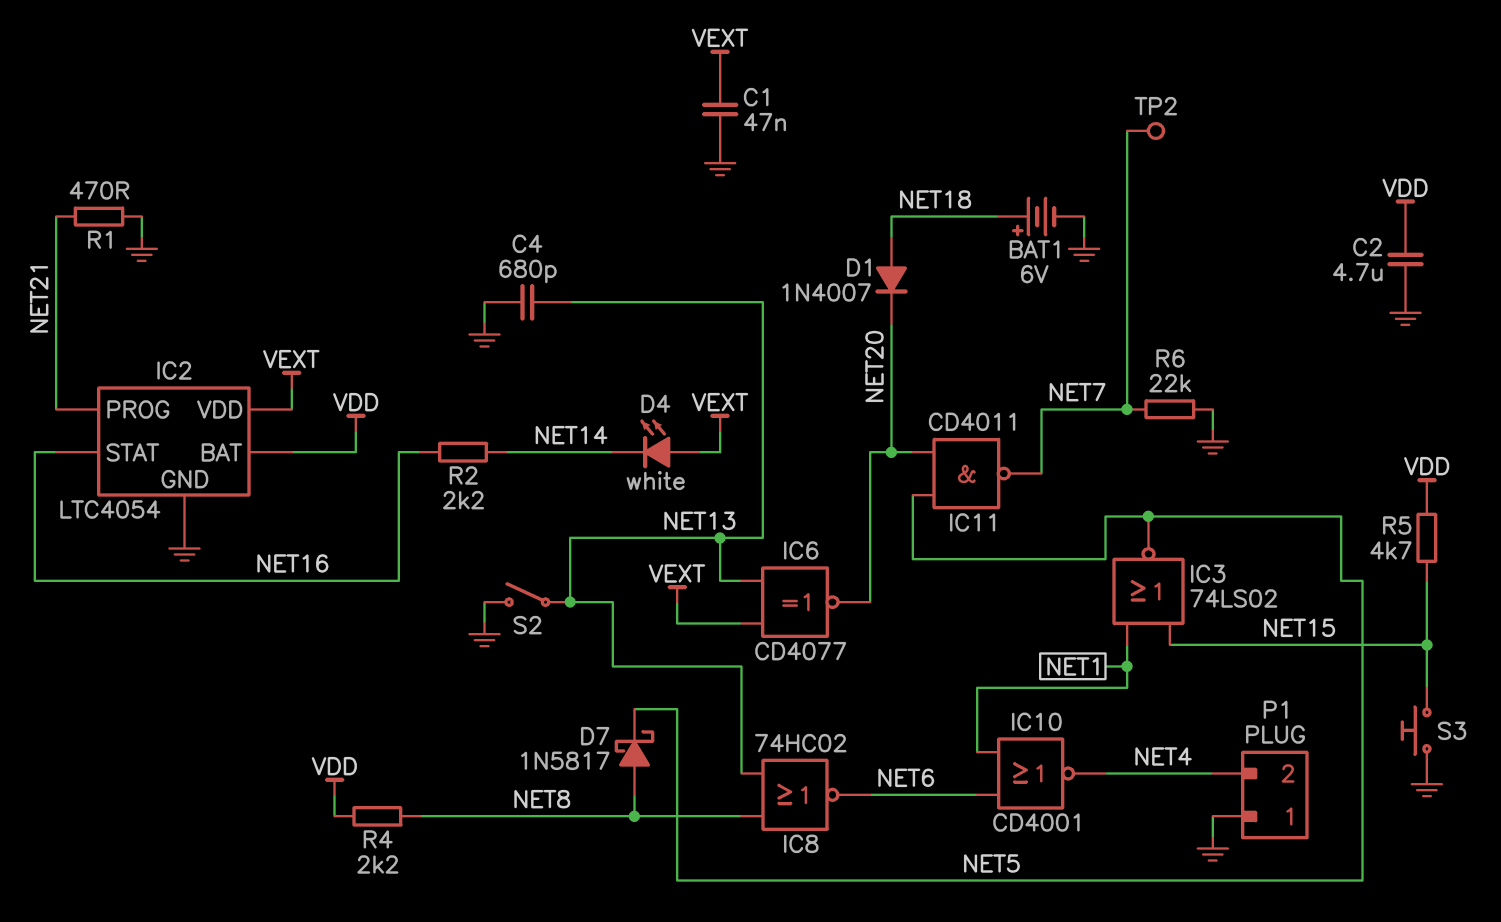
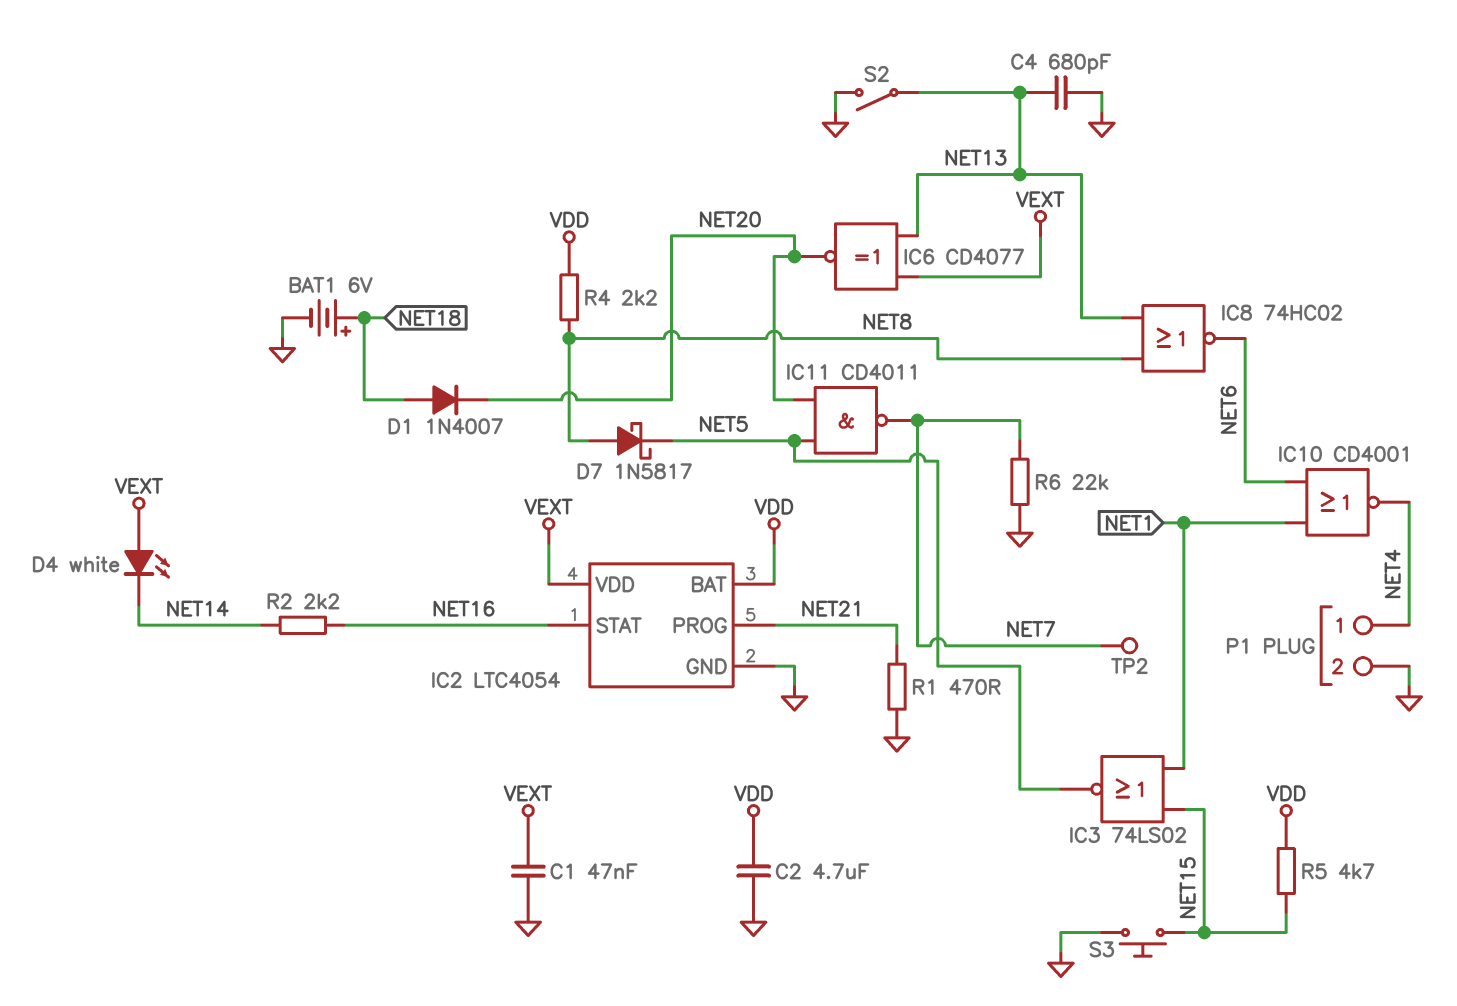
P1 pin 1: GND -> NET4
P1 pin 2: NET4 -> GND

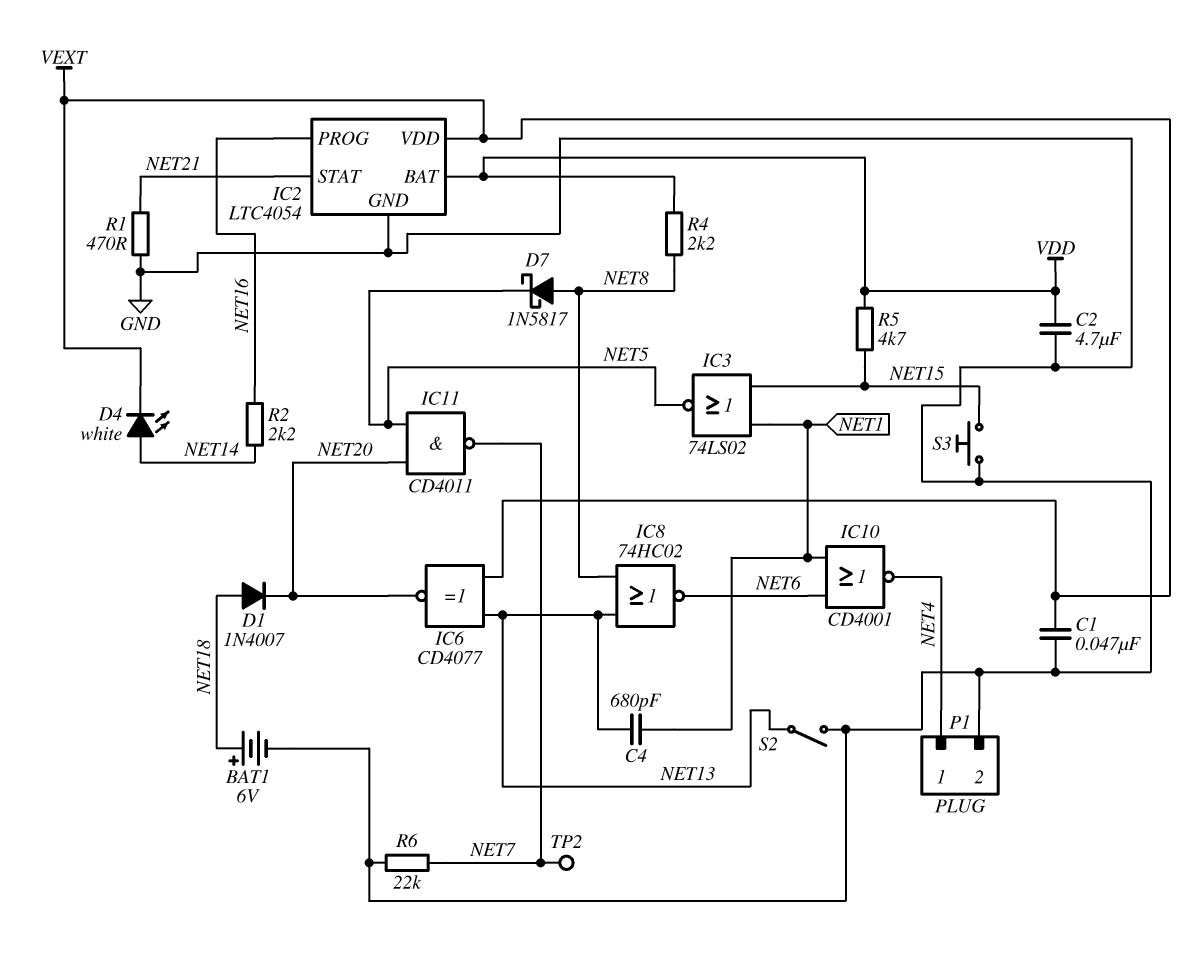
C4: 680pF (GND, NET13) -> 680pF (NET1, NET13)
D4: LED white (A VEXT, K NET14) -> LED white (A NET14, K VEXT)
IC2 pin PROG: NET21 -> NET16
IC2 pin STAT: NET16 -> NET21

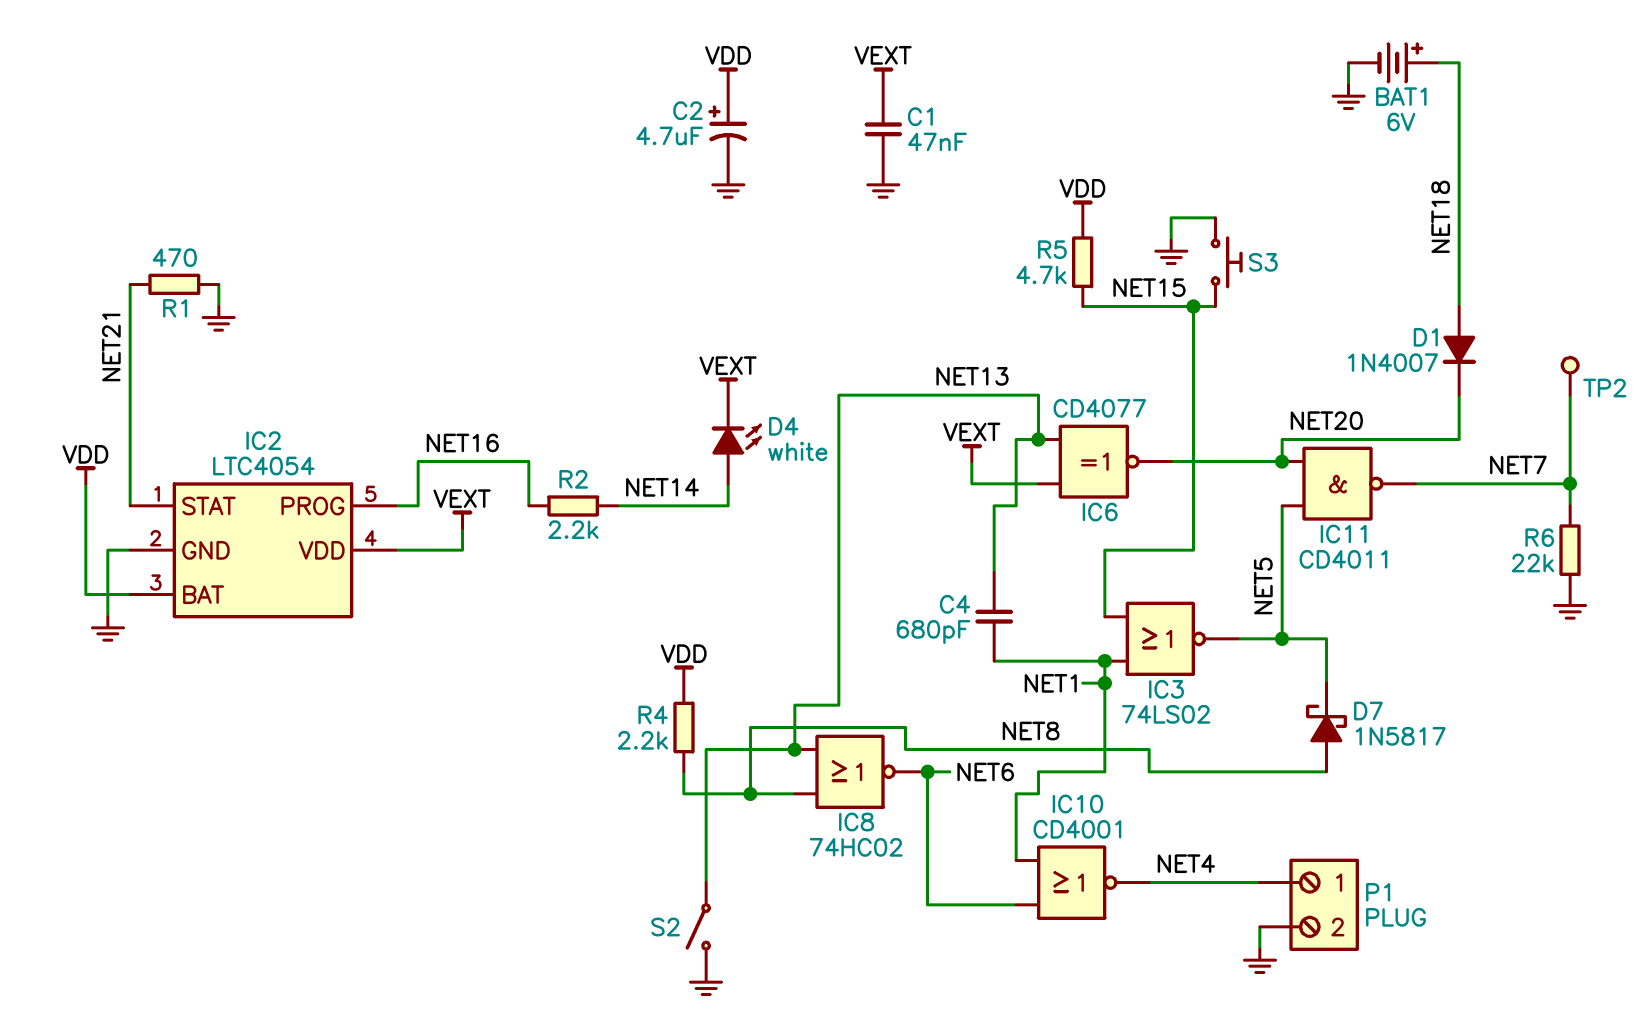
C2: 4.7uF (GND, VDD) -> 4.7uF (plus VDD, minus GND)

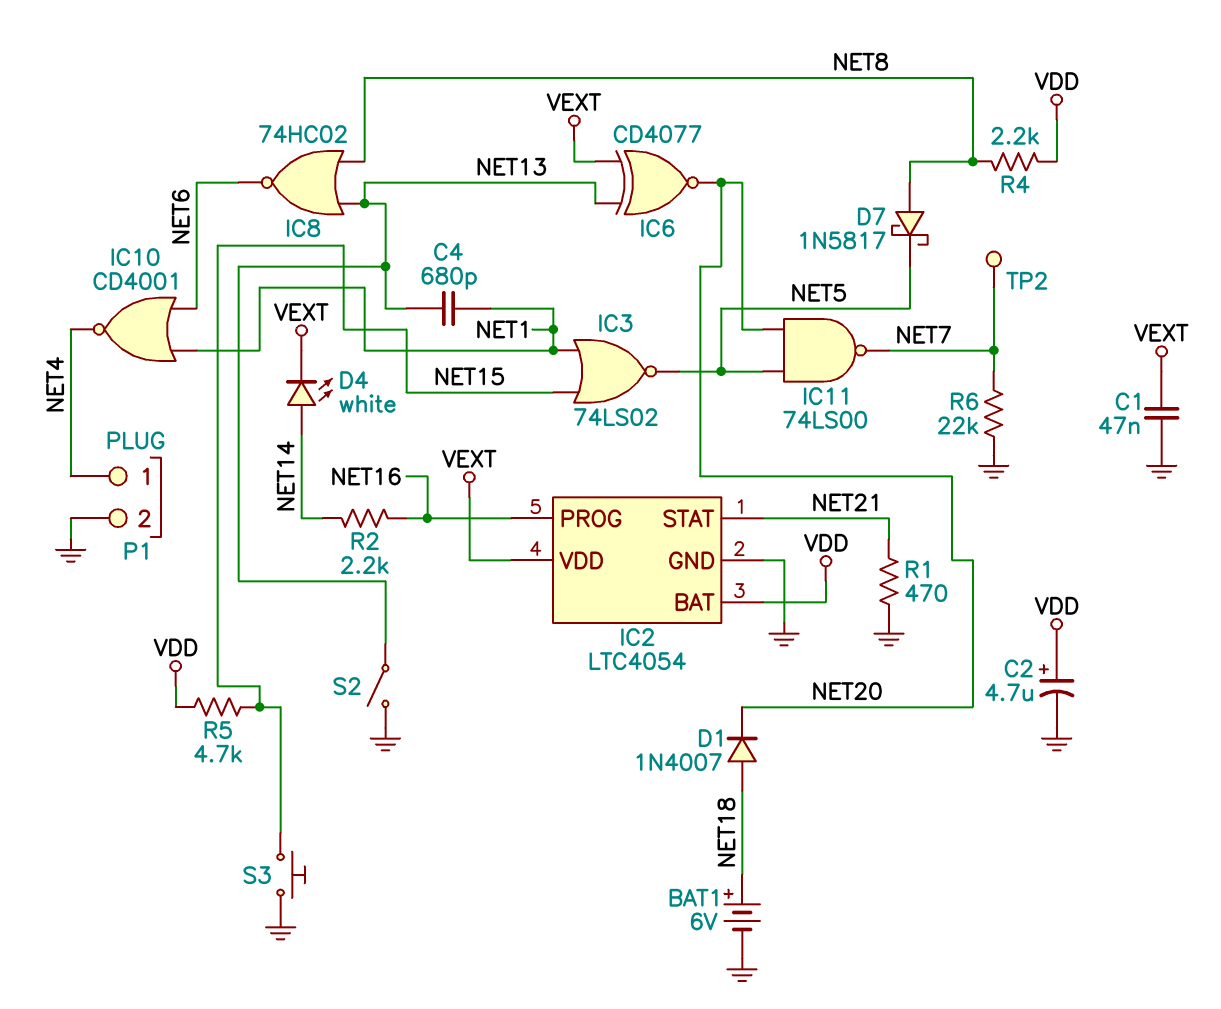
IC11: NAND CD4011 (in NET5, in NET20, out NET7) -> NAND 74LS00 (in NET5, in NET20, out NET7)

